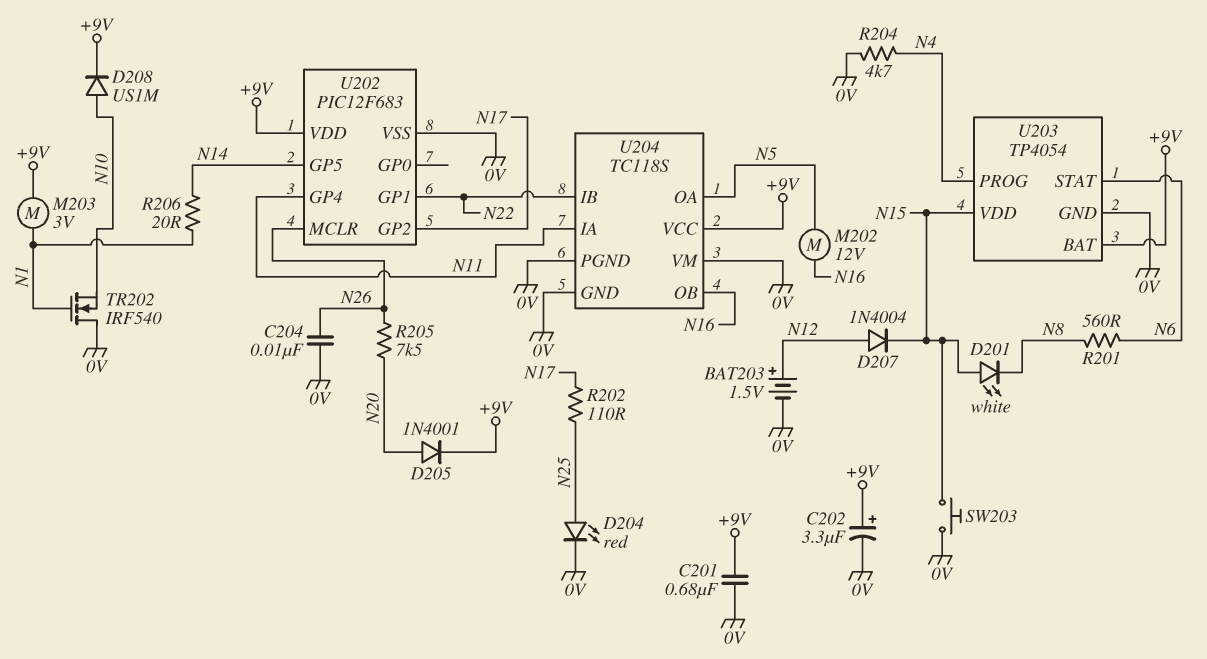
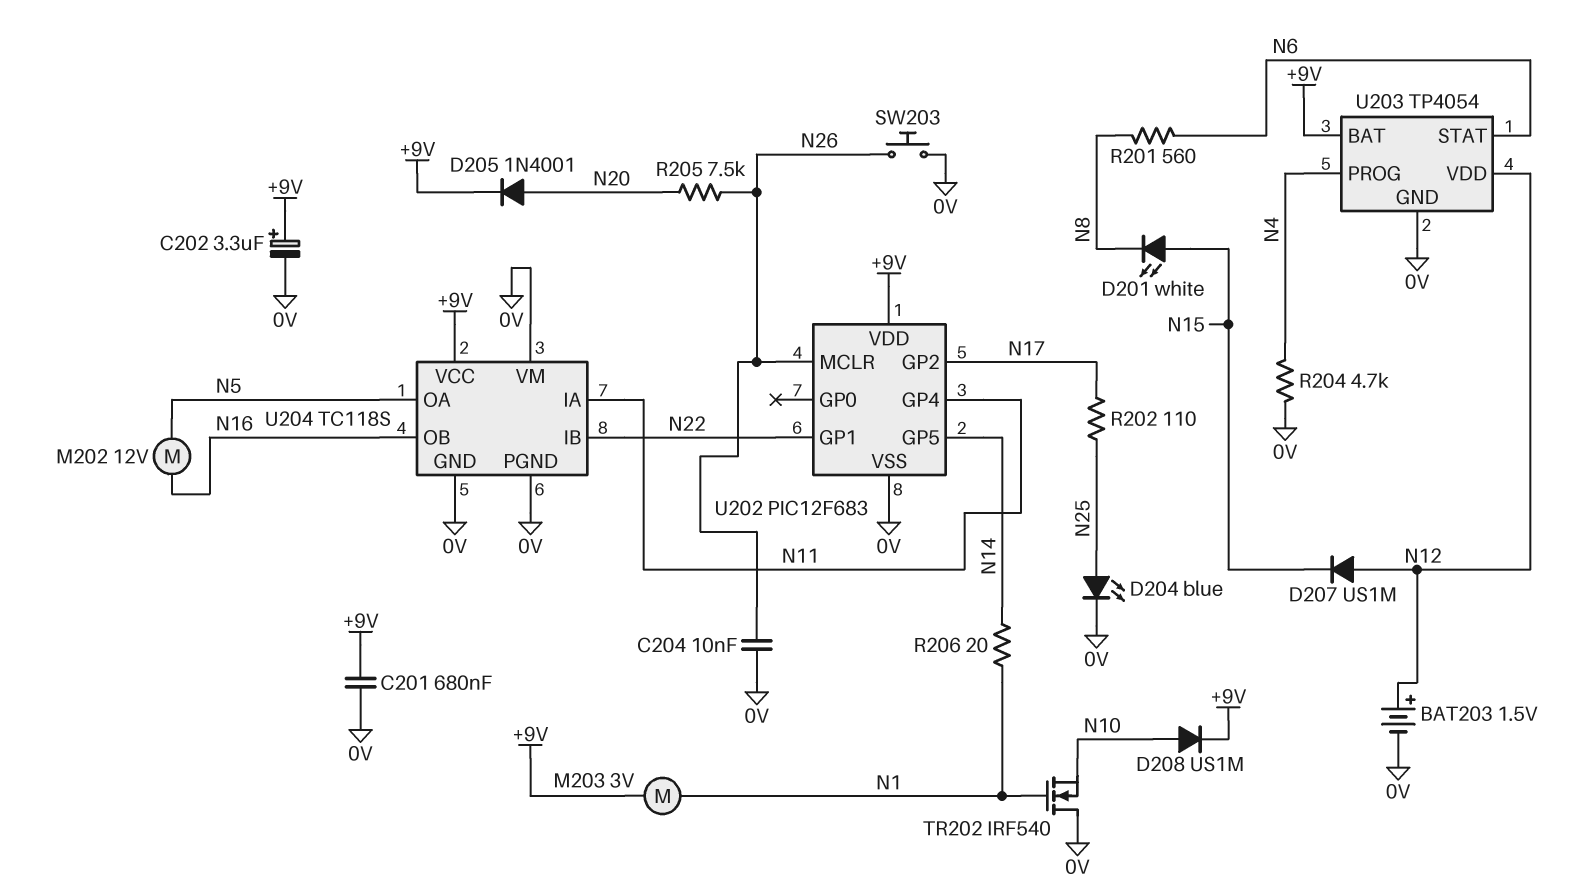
D204: LED red (A N25, K 0V) -> LED blue (A N25, K 0V)
D207: diode 1N4004 (A N12, K N15) -> diode US1M (A N12, K N15)
SW203: button (0V, N15) -> button (0V, N26)
U203 pin VDD: N15 -> N12

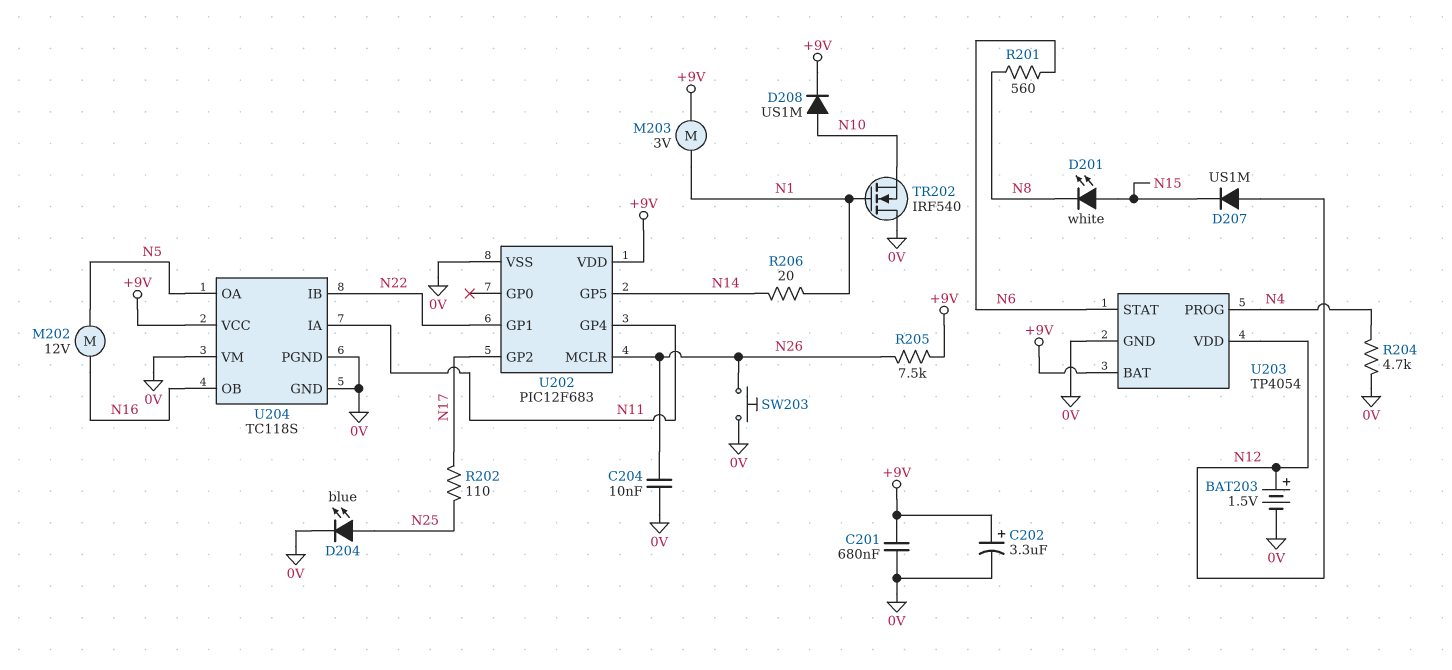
D205: diode 1N4001 (A N20, K +9V) -> none
R205: 7.5k (N20, N26) -> 7.5k (+9V, N26)

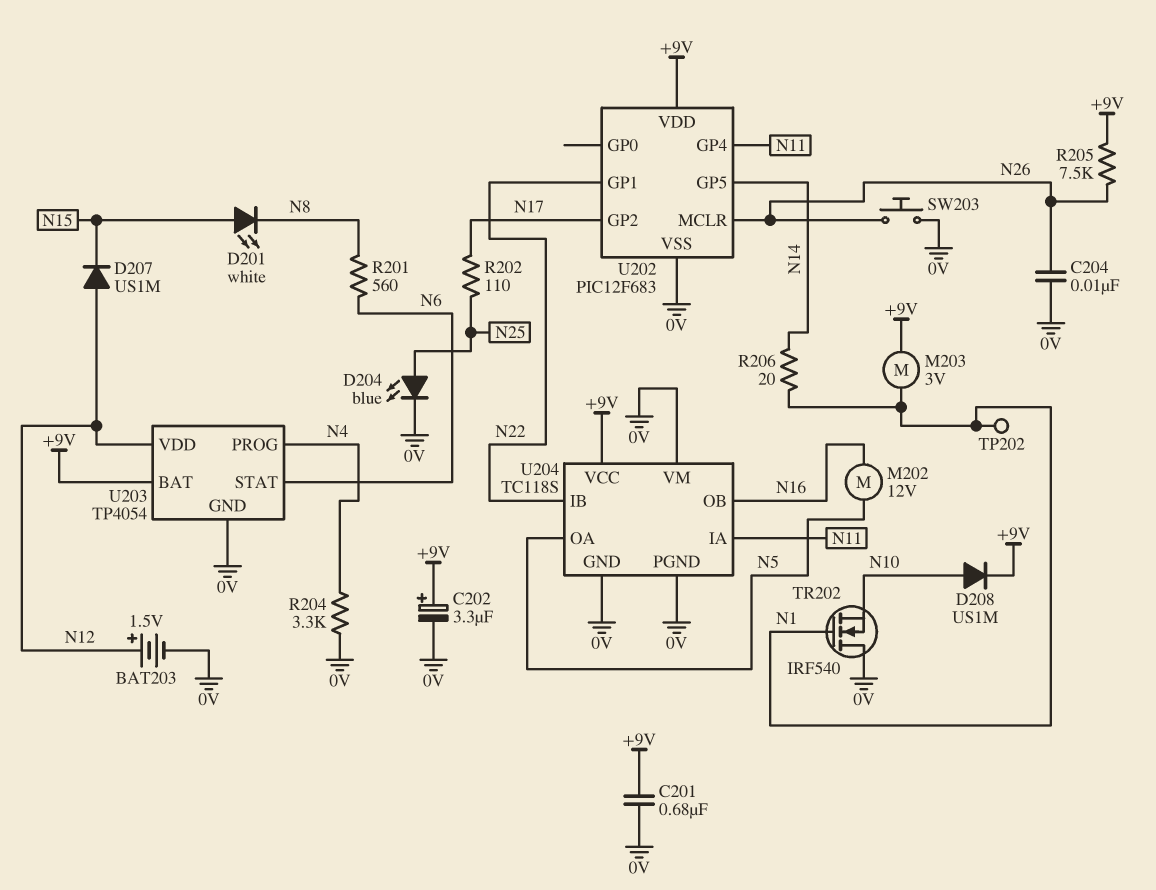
R204: 4.7k (0V, N4) -> 3.3k (0V, N4)
TP202: none -> test point (N1)

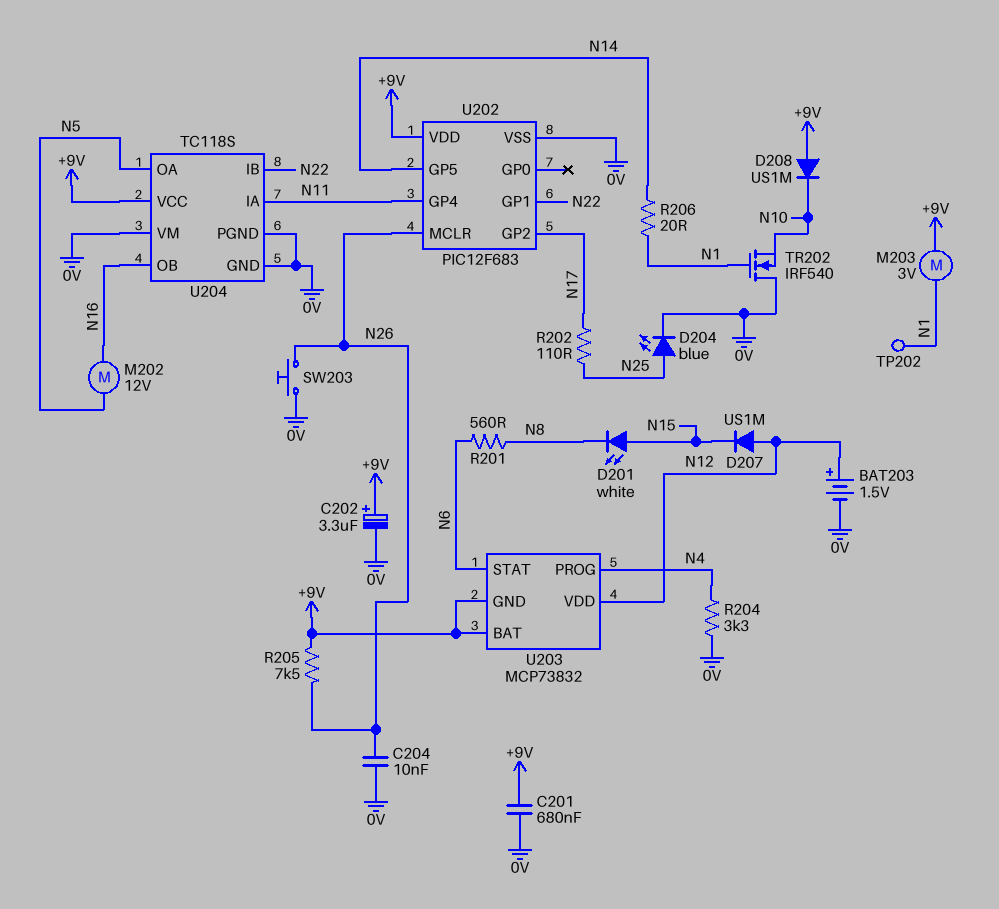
D208: diode US1M (A N10, K +9V) -> diode US1M (A +9V, K N10)
U203: TP4054 -> MCP73832
U203 pin GND: 0V -> +9V

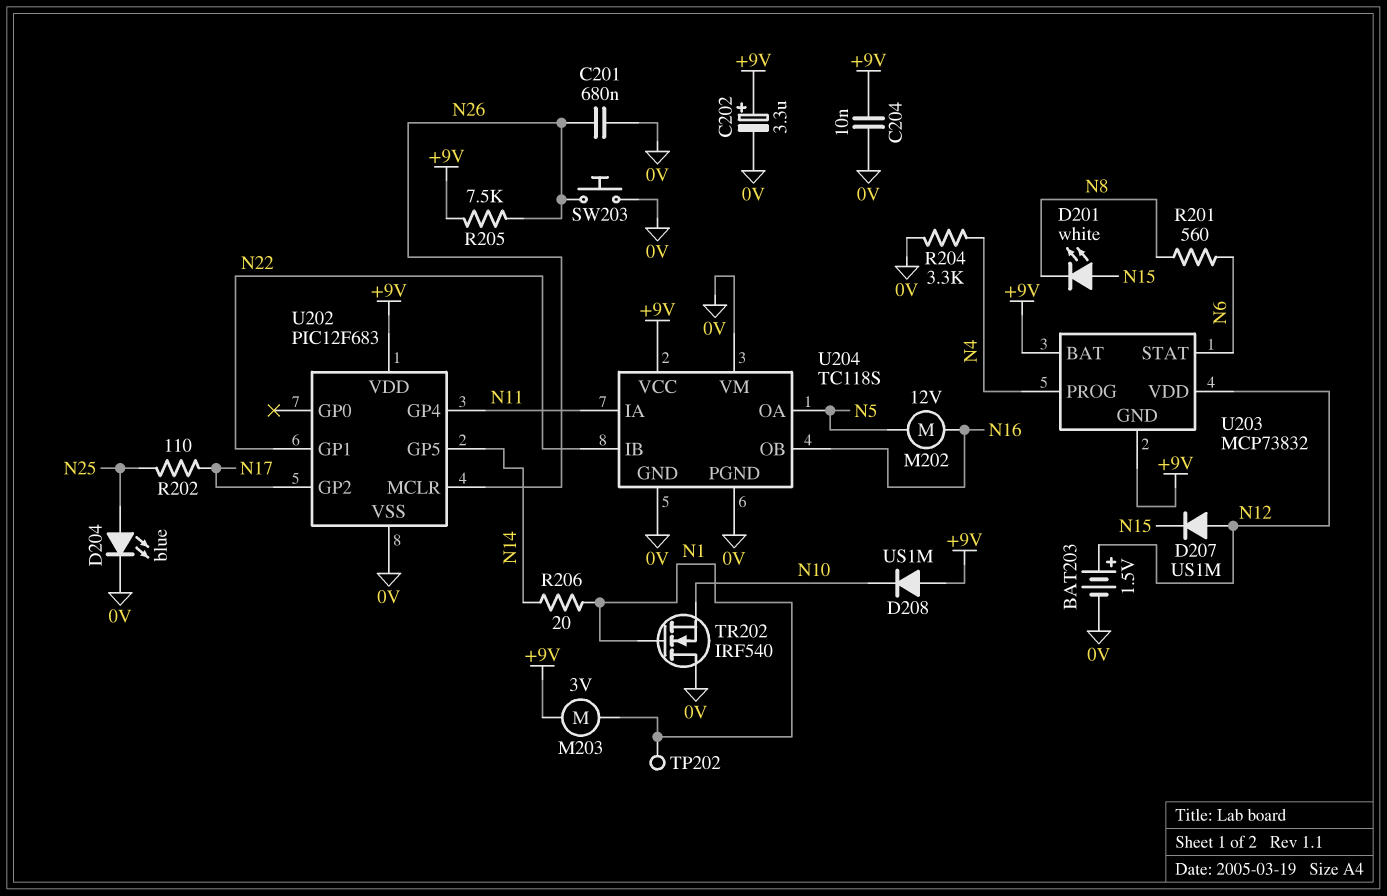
C201: 680nF (+9V, 0V) -> 680nF (0V, N26)
C204: 10nF (0V, N26) -> 10nF (+9V, 0V)

